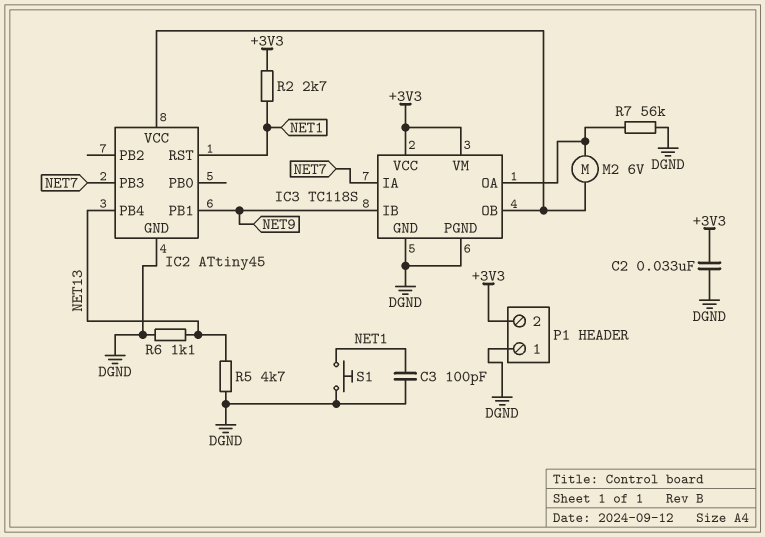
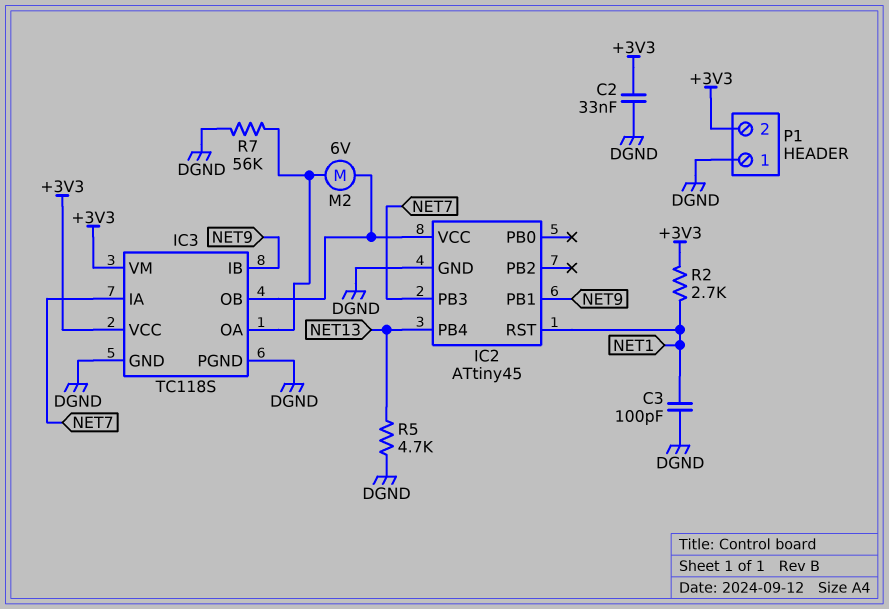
R6: 1.1k (DGND, NET13) -> none
S1: button (DGND, NET1) -> none

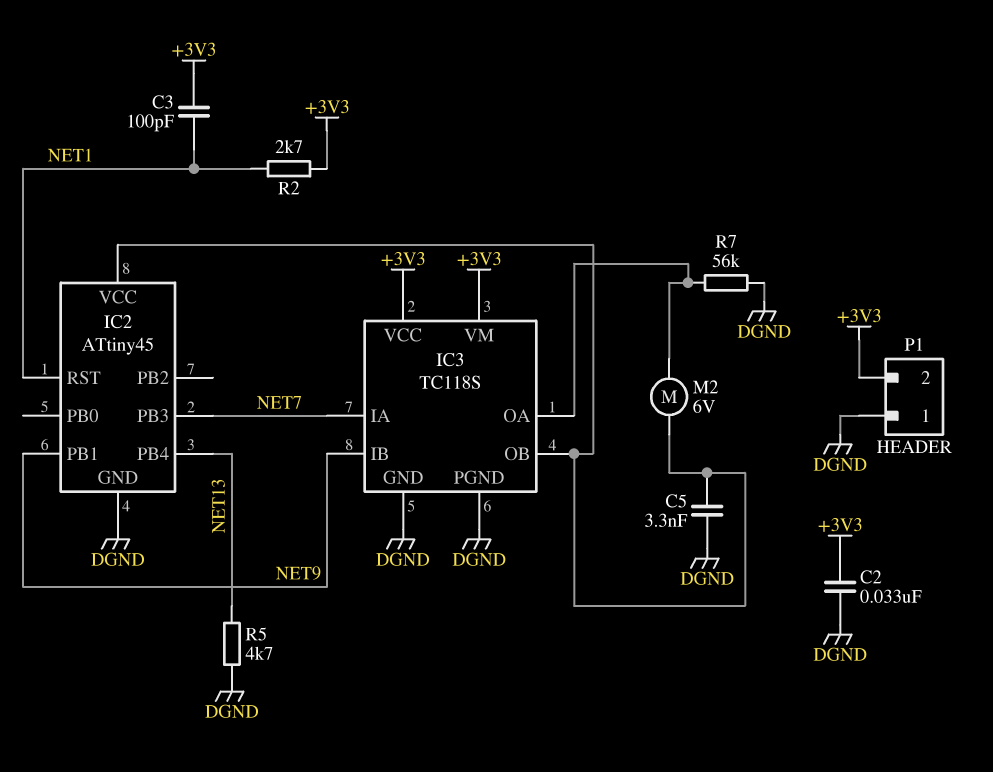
C3: 100pF (DGND, NET1) -> 100pF (+3V3, NET1)
C5: none -> 3.3nF (DGND, IC2/VCC)

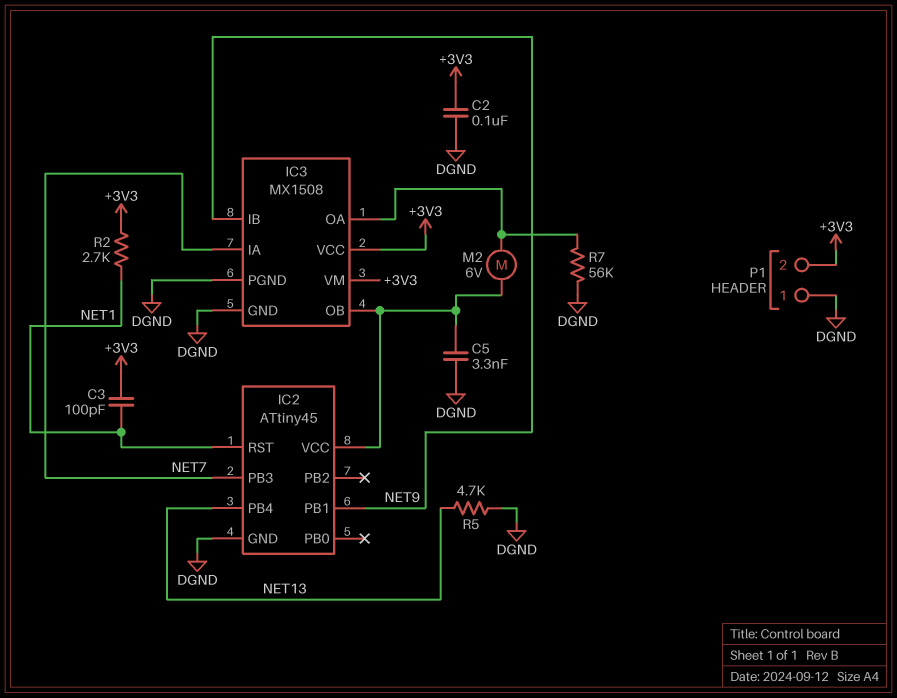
C2: 33nF (+3V3, DGND) -> 100nF (+3V3, DGND)
IC3: TC118S -> MX1508

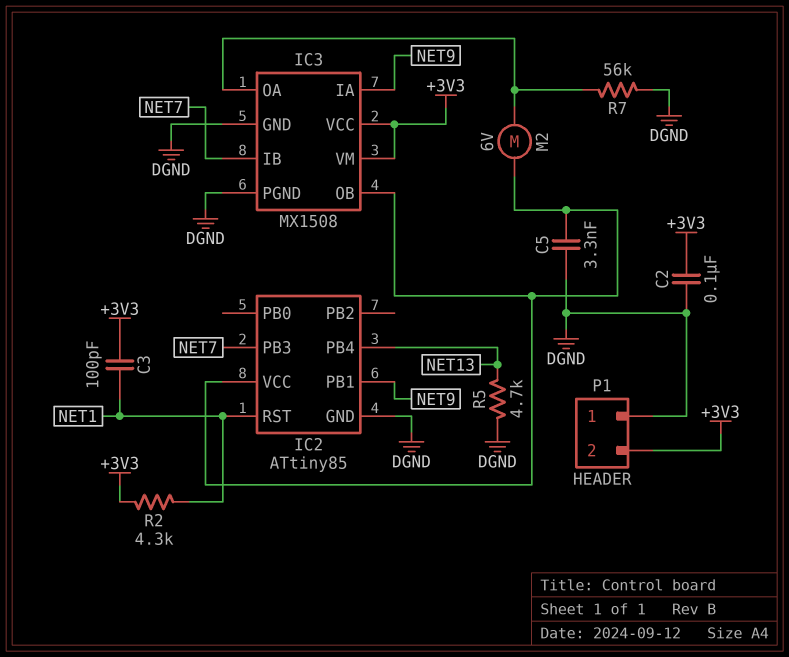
IC2: ATtiny45 -> ATtiny85
IC3 pin IA: NET7 -> NET9
IC3 pin IB: NET9 -> NET7
R2: 2.7k (+3V3, NET1) -> 4.3k (+3V3, NET1)

